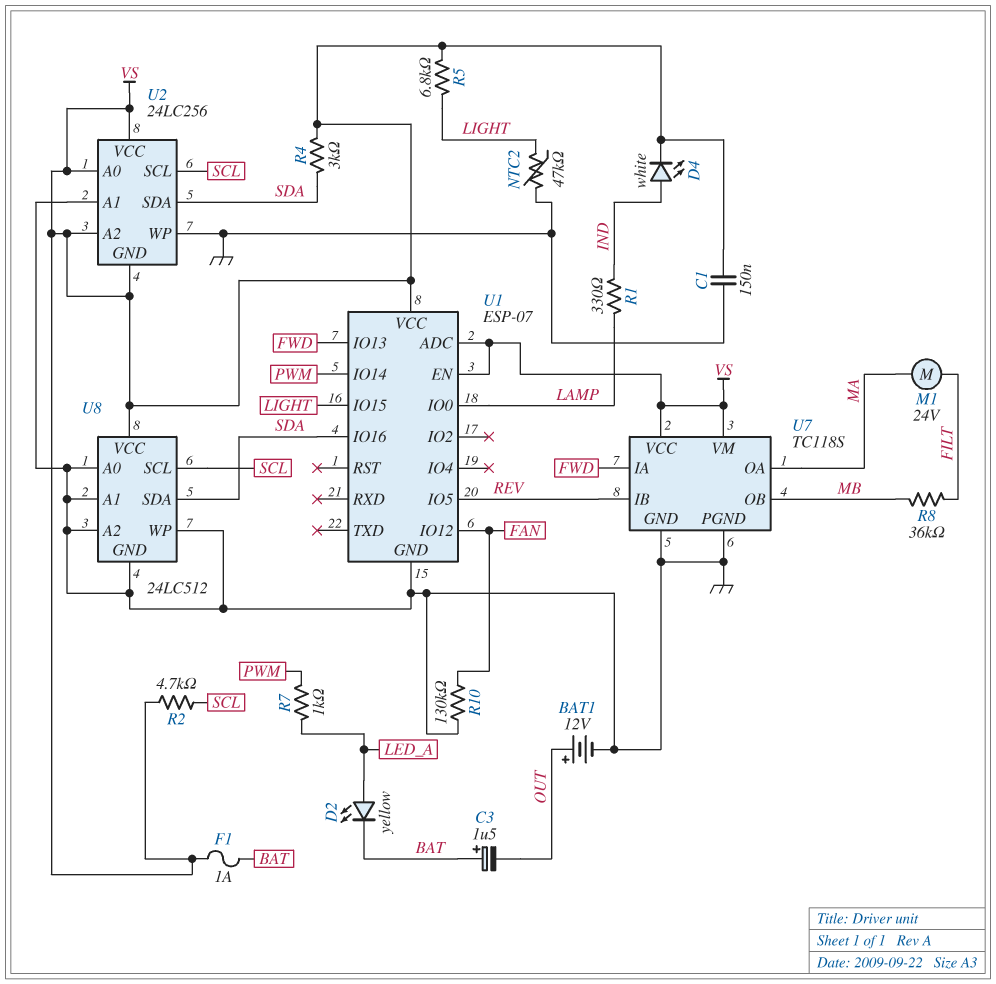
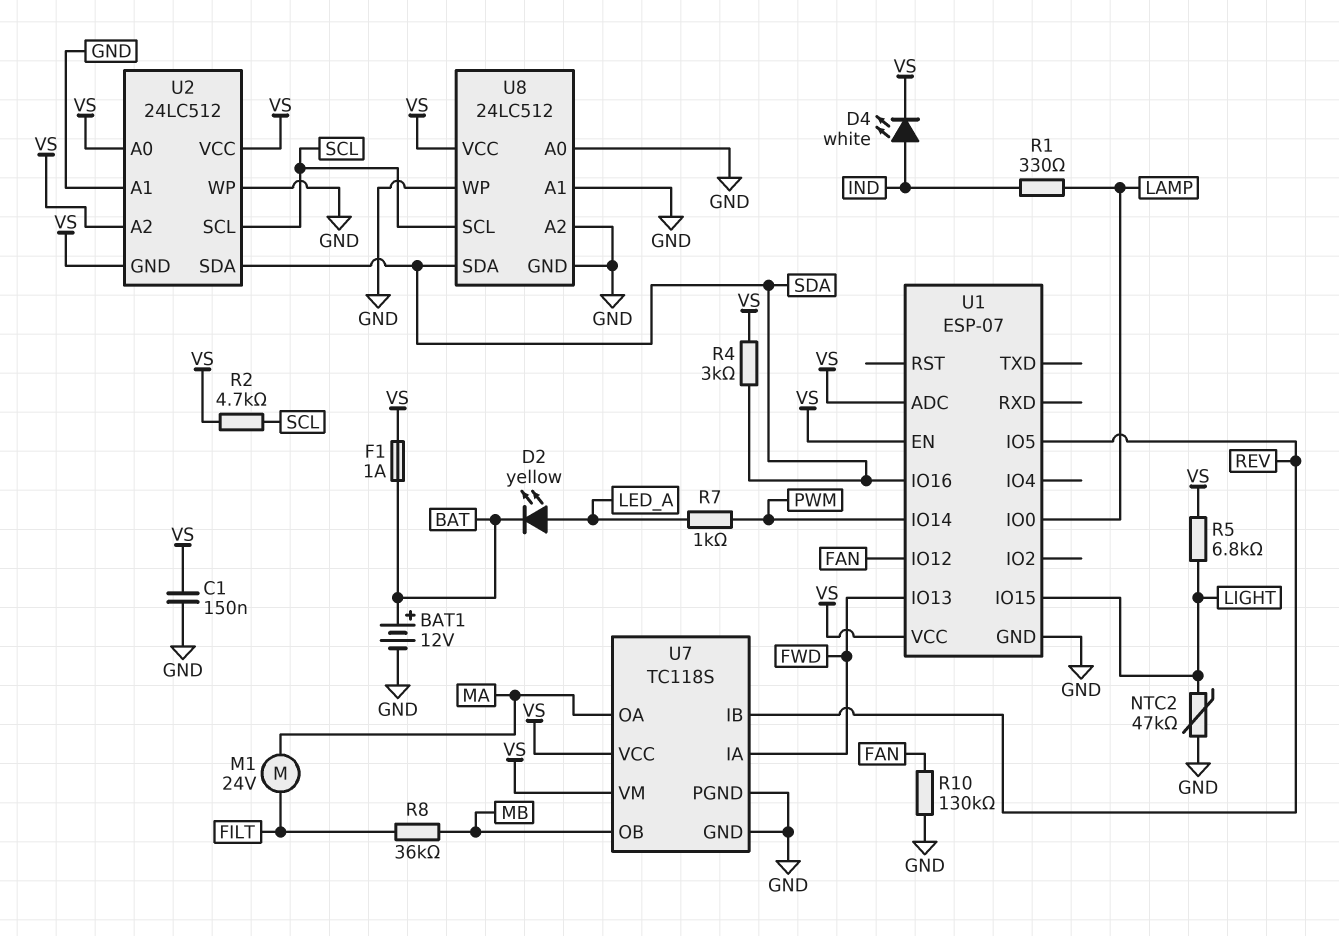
BAT1: 12V (plus OUT, minus GND) -> 12V (plus BAT, minus GND)
C3: 1.5uF (plus BAT, minus OUT) -> none
U2: 24LC256 -> 24LC512

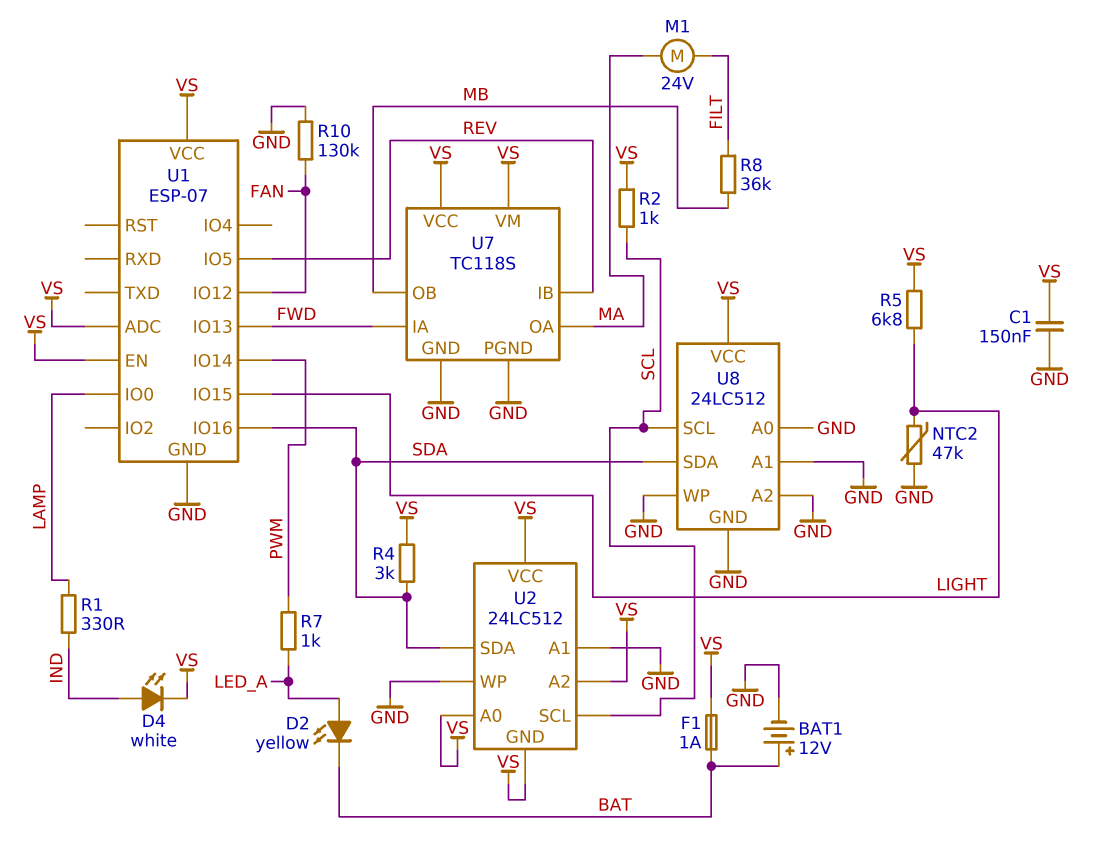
R2: 4.7k (SCL, VS) -> 1k (SCL, VS)

